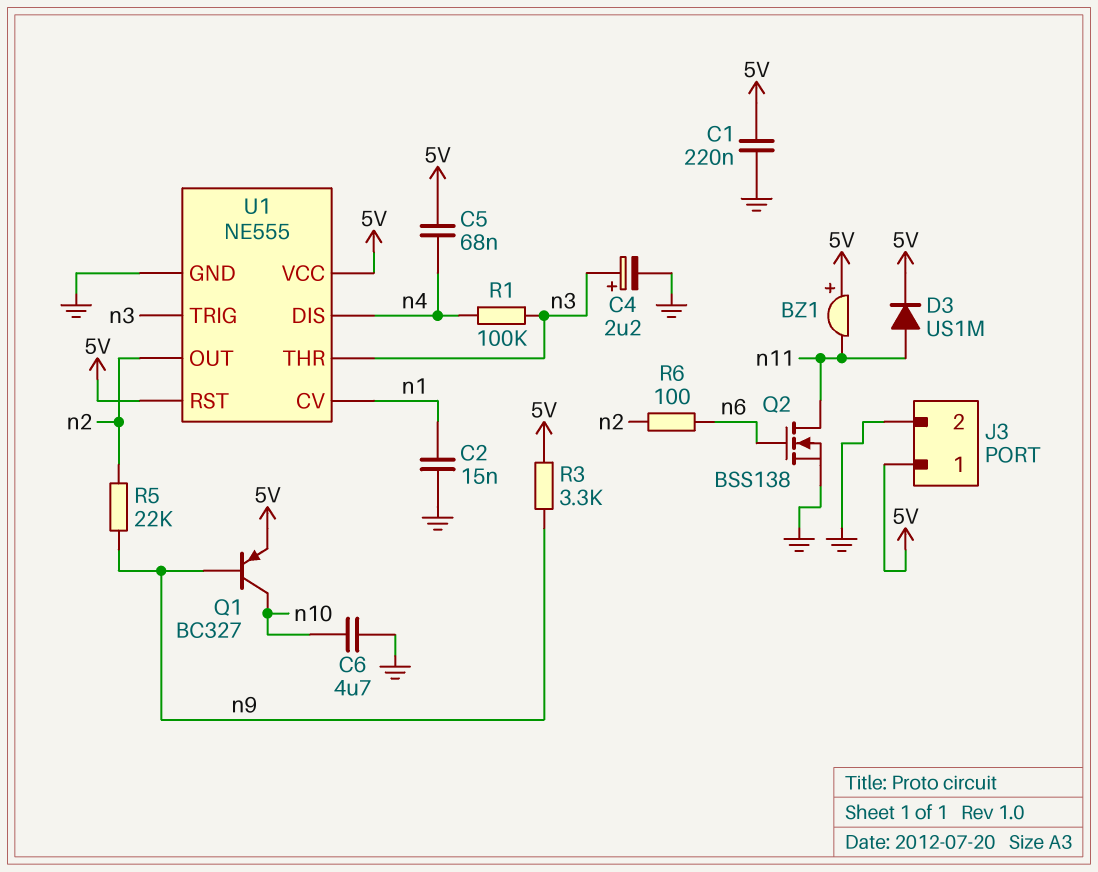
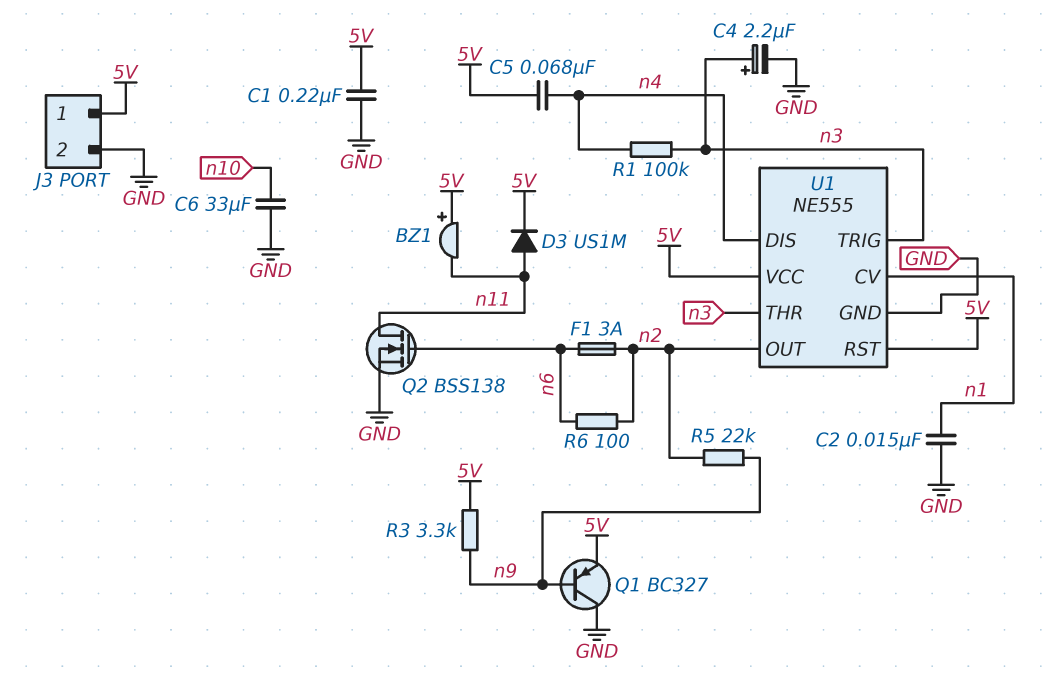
C6: 4.7uF (GND, n10) -> 33uF (GND, n10)
F1: none -> 3A (n2, n6)
Q1: PNP BC327 (B n9, C n10, E 5V) -> PNP BC327 (B n9, C GND, E 5V)

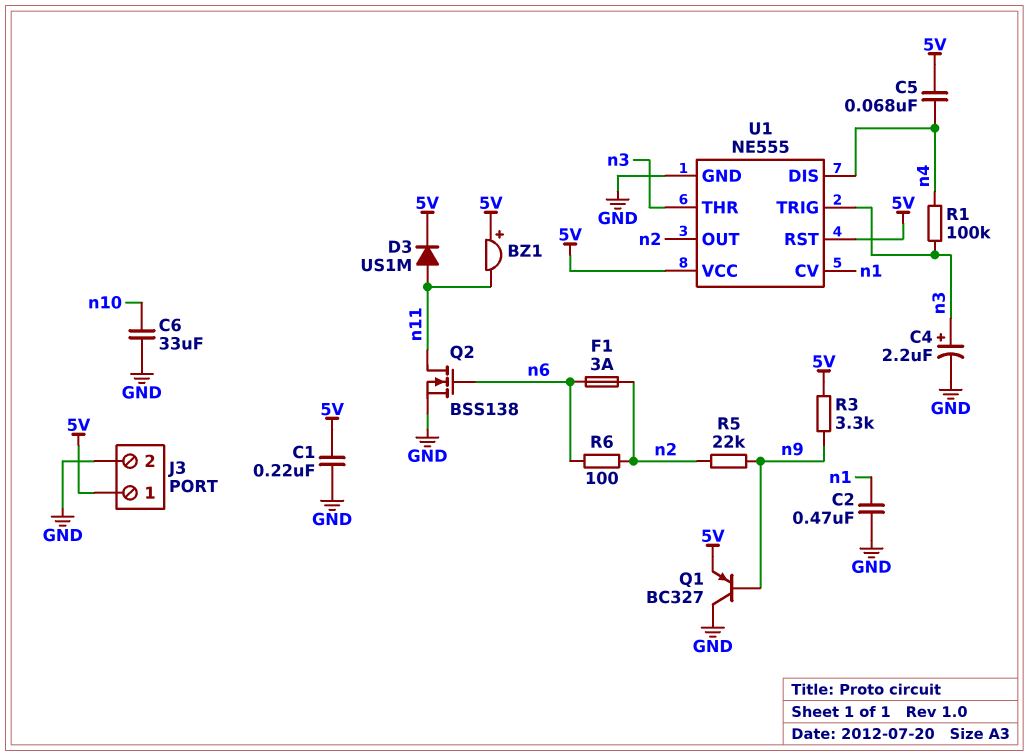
C2: 15nF (GND, n1) -> 470nF (GND, n1)

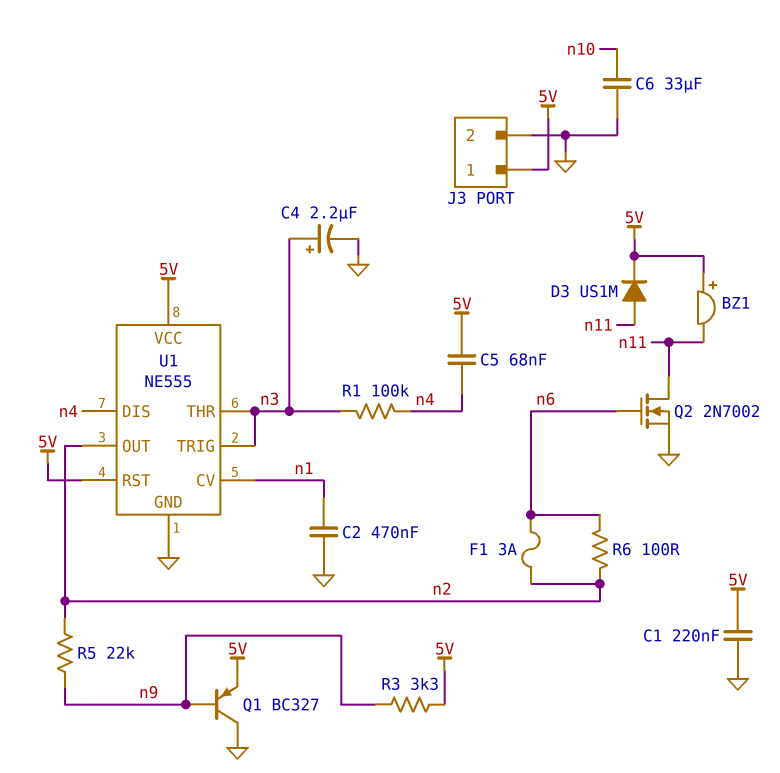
Q2: NMOS BSS138 (G n6, D n11, S GND) -> NMOS 2N7002 (G n6, D n11, S GND)

